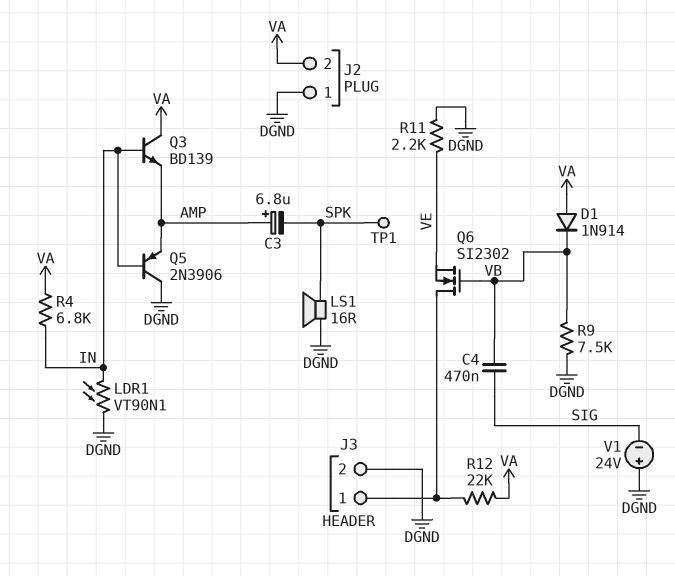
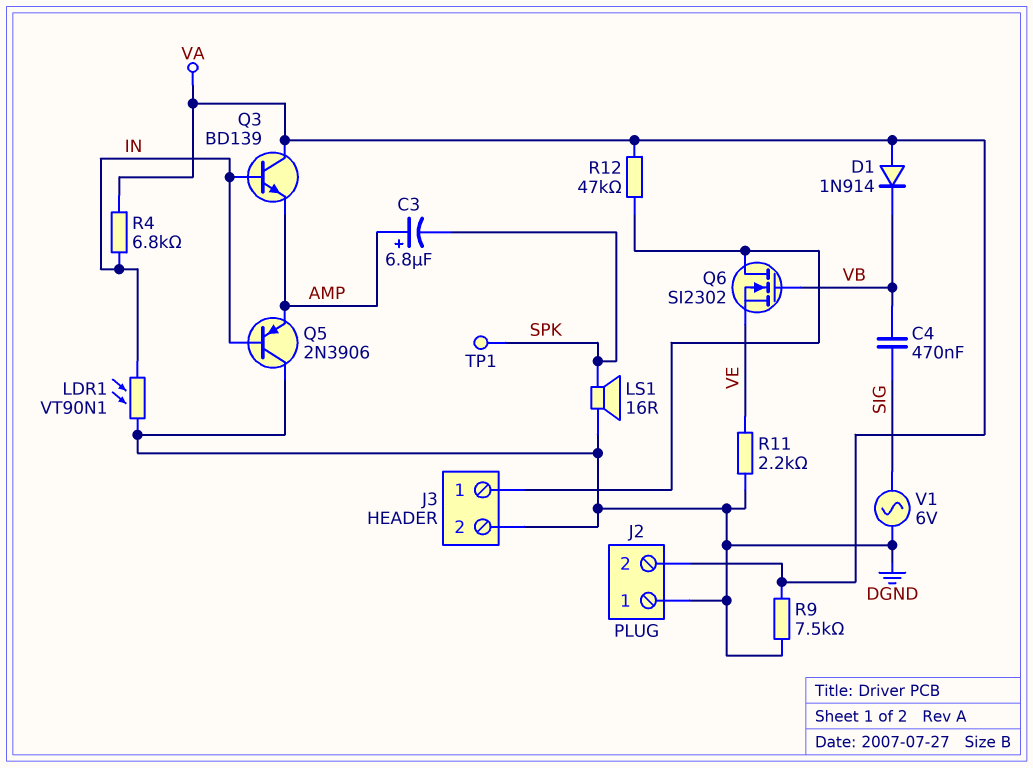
R9: 7.5k (DGND, VB) -> 7.5k (DGND, VA)
R12: 22k (J3/1, VA) -> 47k (J3/1, VA)
V1: 24V (plus DGND, minus SIG) -> AC 6V (DGND, SIG)

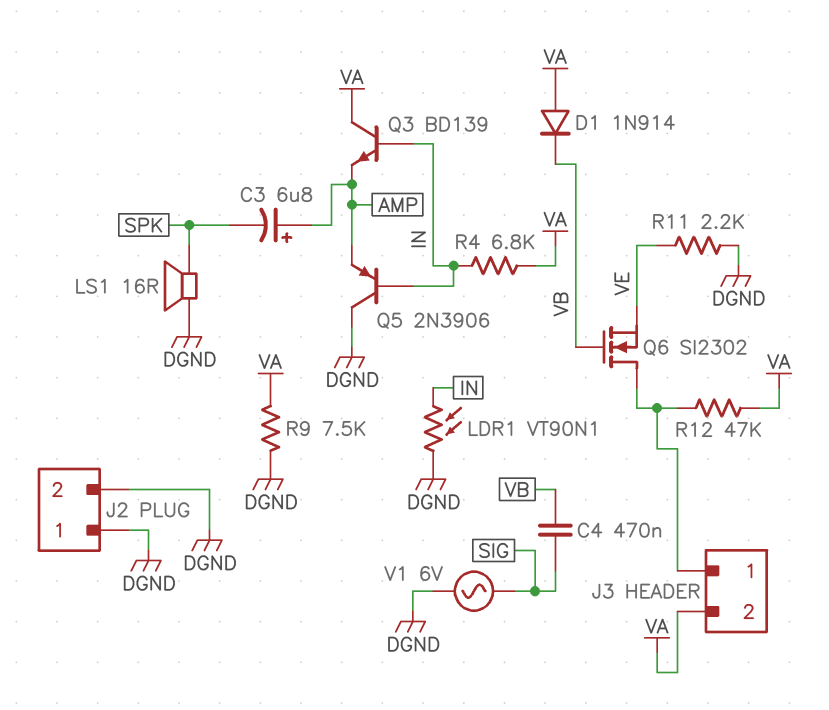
J2 pin 2: VA -> DGND
J3 pin 2: DGND -> VA
TP1: test point (SPK) -> none

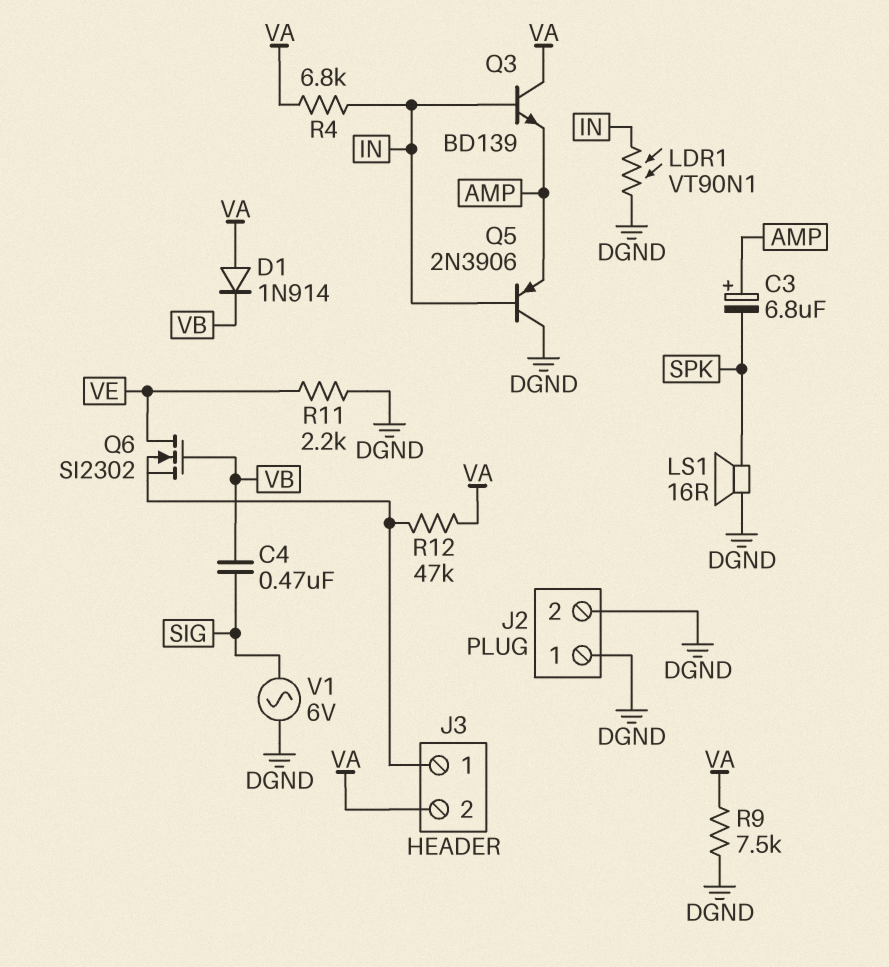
Q6: NMOS SI2302 (G VB, D J3/1, S VE) -> NMOS SI2302 (G VB, D VE, S J3/1)

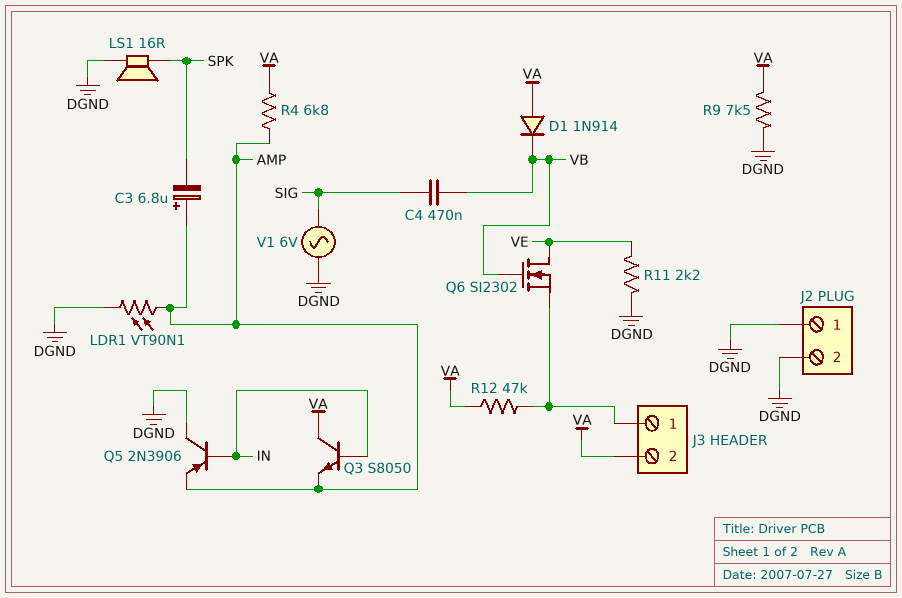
LDR1: VT90N1 (DGND, IN) -> VT90N1 (AMP, DGND)
Q3: NPN BD139 (B IN, C VA, E AMP) -> NPN S8050 (B IN, C VA, E AMP)
R4: 6.8k (IN, VA) -> 6.8k (AMP, VA)

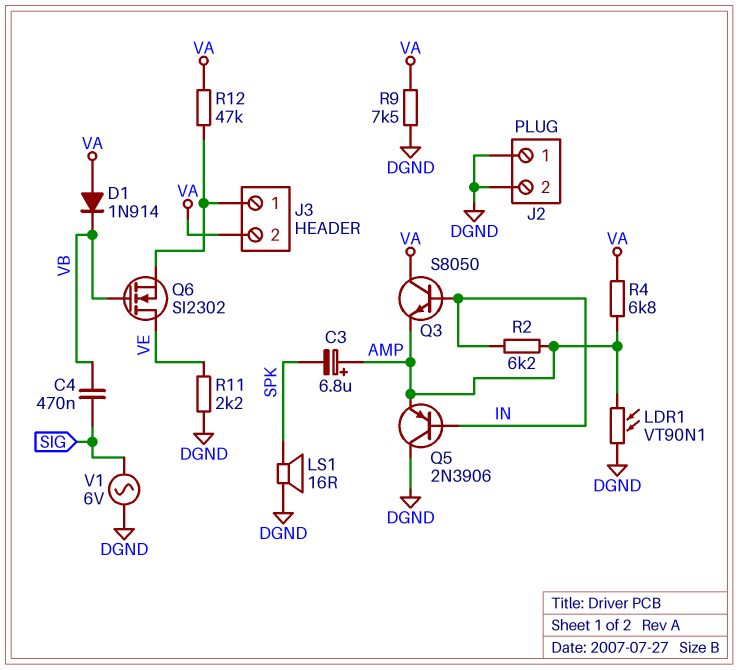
R2: none -> 6.2k (AMP, IN)

